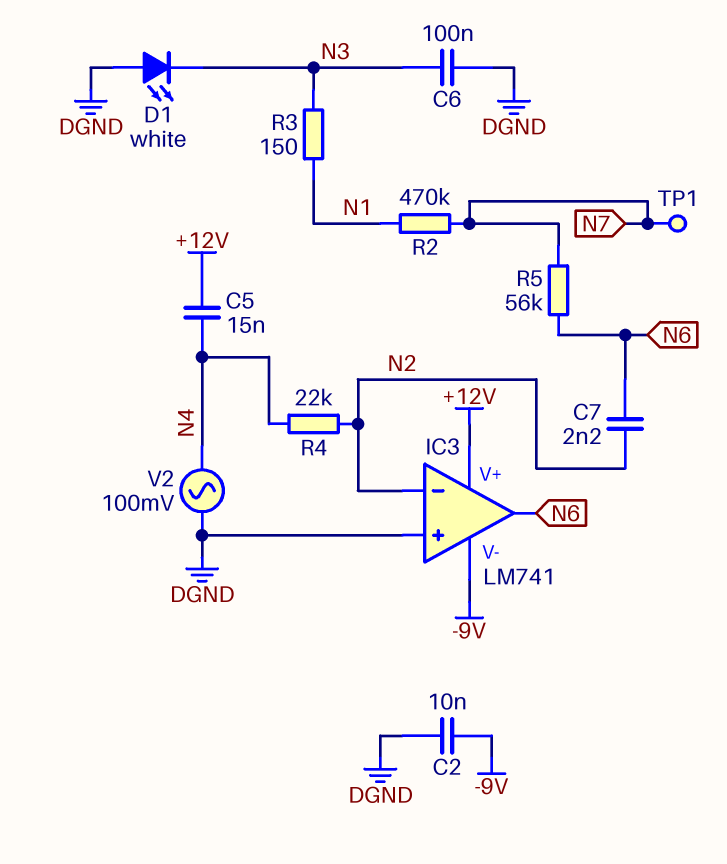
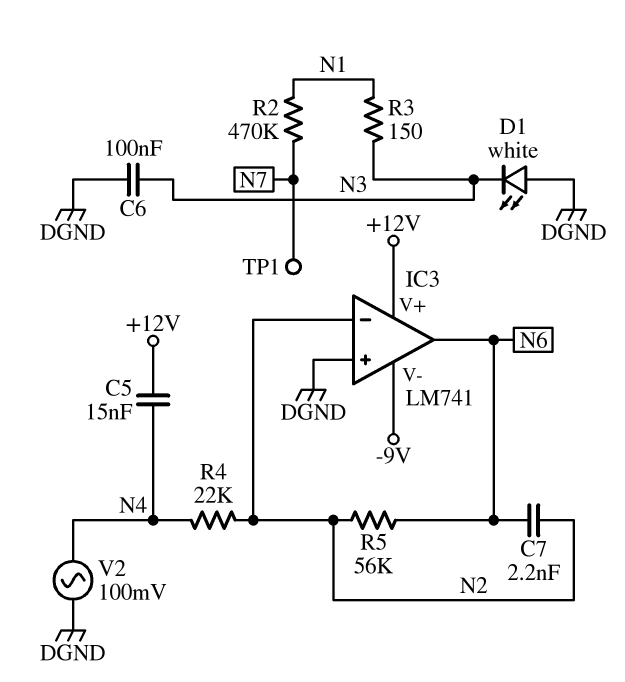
C2: 10nF (-9V, DGND) -> none
R5: 56k (N6, N7) -> 56k (N2, N6)

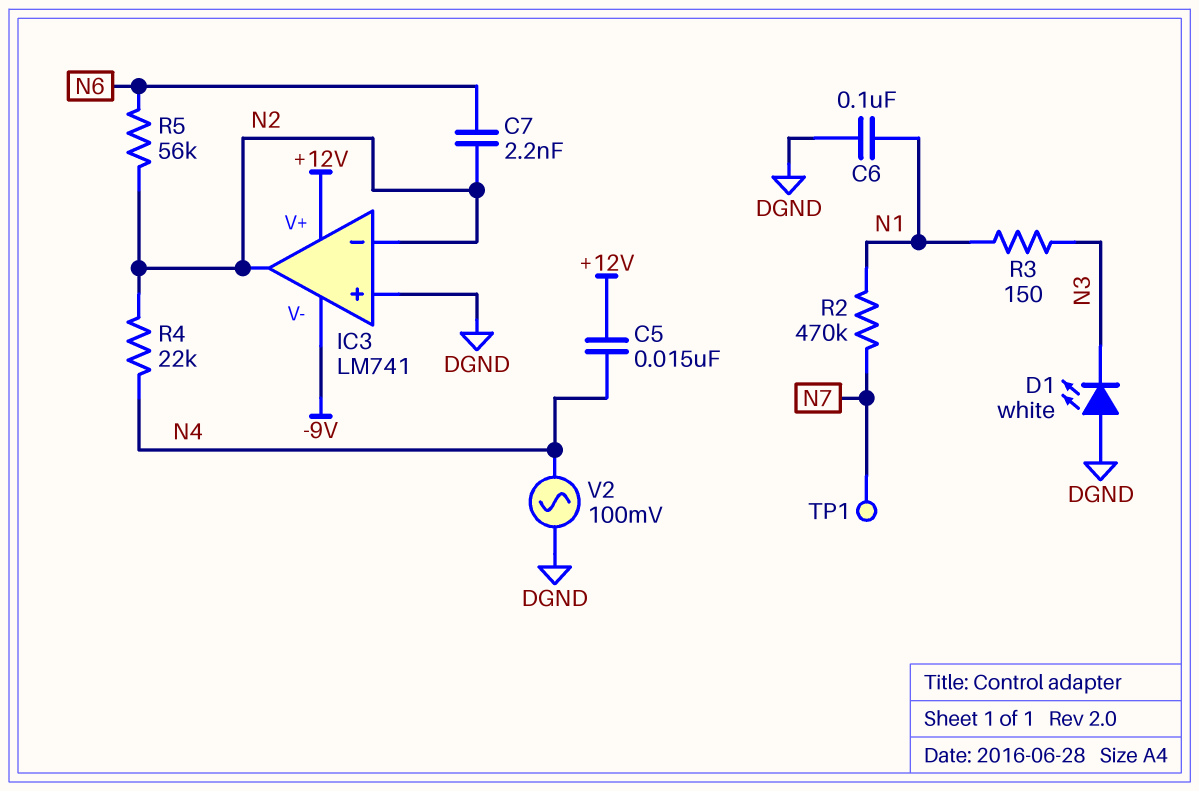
C6: 100nF (DGND, N3) -> 100nF (DGND, N1)
IC3 pin out: N6 -> N2

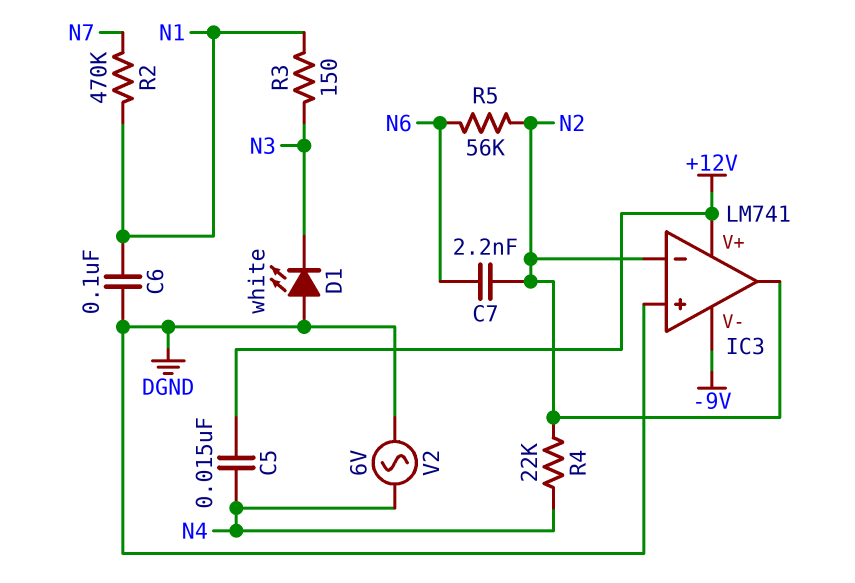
TP1: test point (N7) -> none
V2: AC 100mV (DGND, N4) -> AC 6V (DGND, N4)

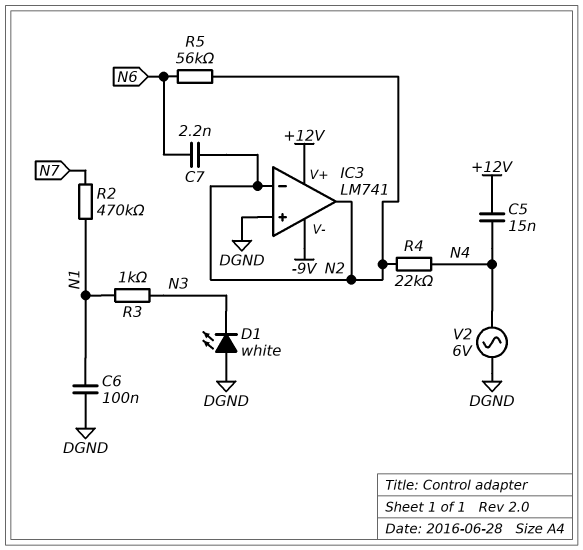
R3: 150 (N1, N3) -> 1k (N1, N3)

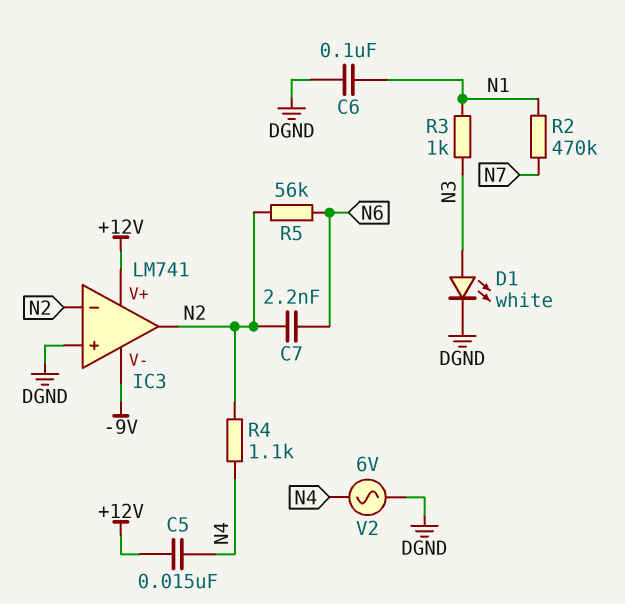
D1: LED white (A DGND, K N3) -> LED white (A N3, K DGND)
R4: 22k (N2, N4) -> 1.1k (N2, N4)

